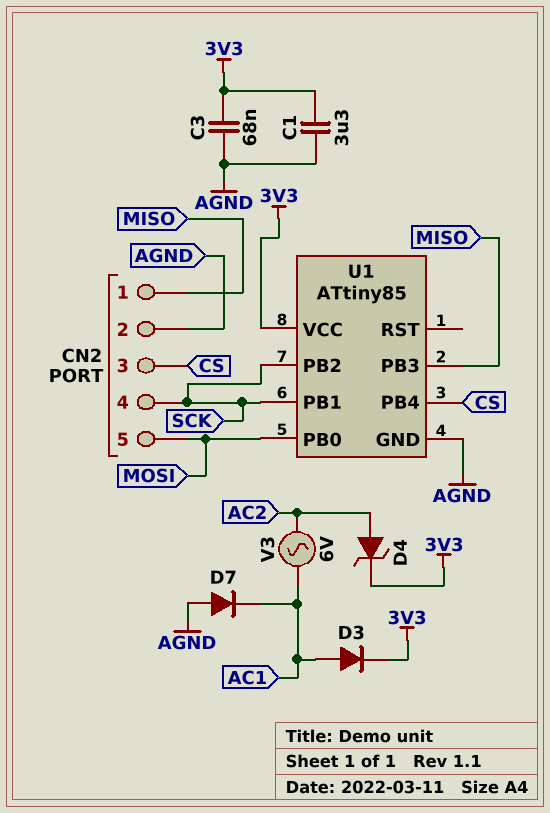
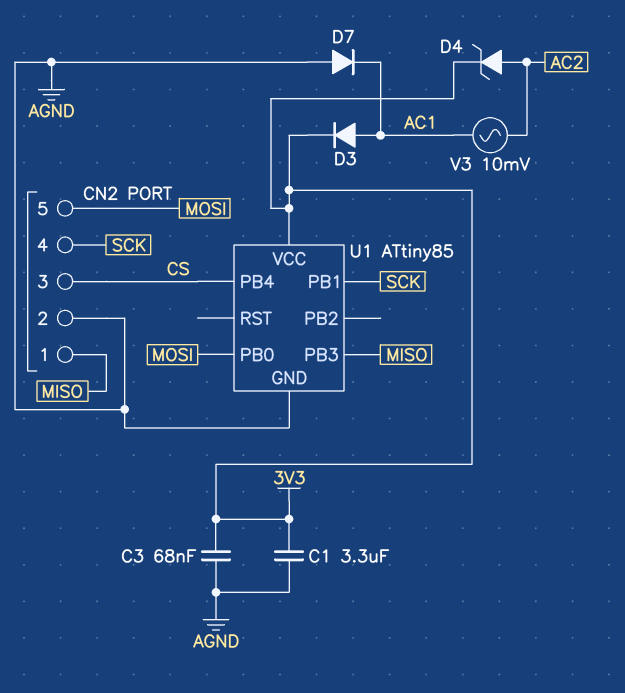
U1 pin PB2: SCK -> none
V3: AC 6V (AC1, AC2) -> AC 10mV (AC1, AC2)

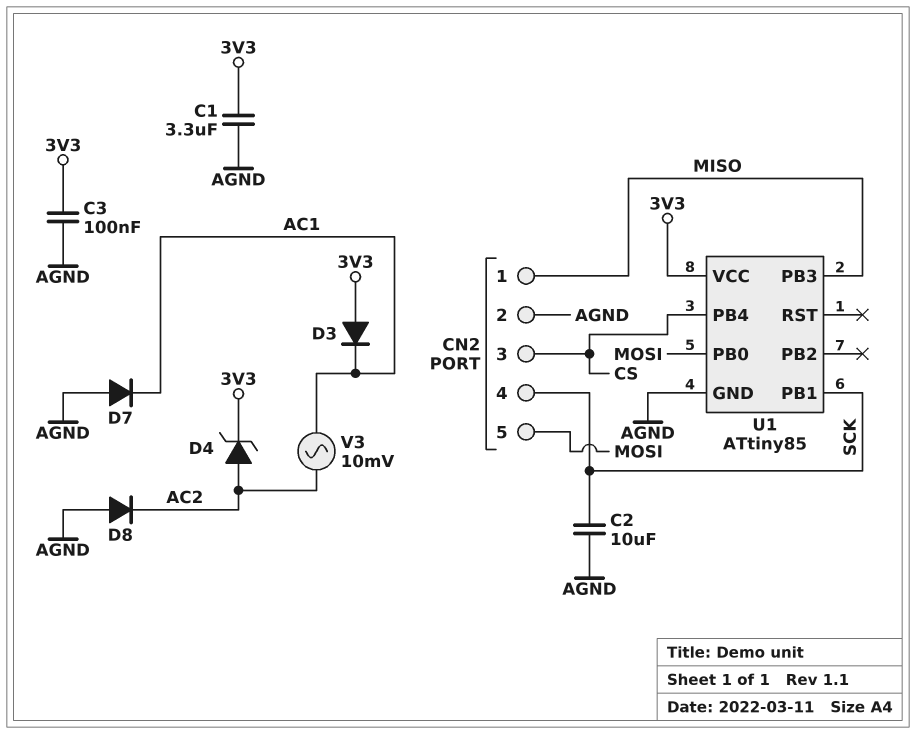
C2: none -> 10uF (AGND, SCK)
C3: 68nF (3V3, AGND) -> 100nF (3V3, AGND)
D3: diode (A AC1, K 3V3) -> diode (A 3V3, K AC1)
D8: none -> diode (A AGND, K AC2)

